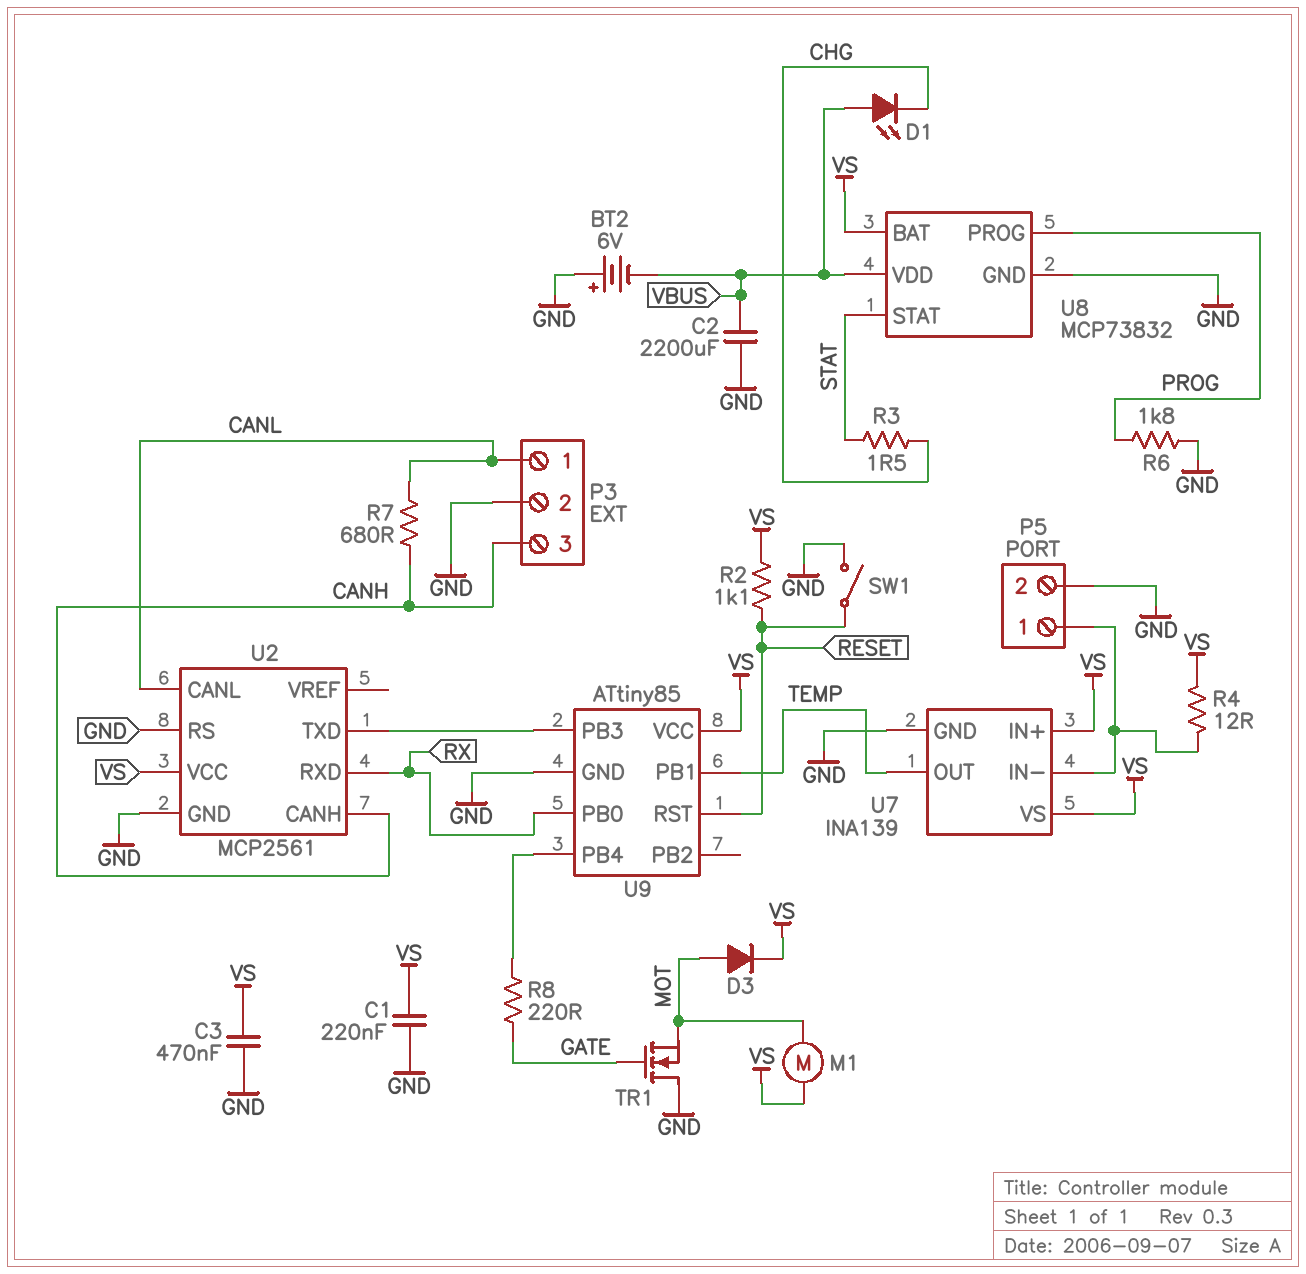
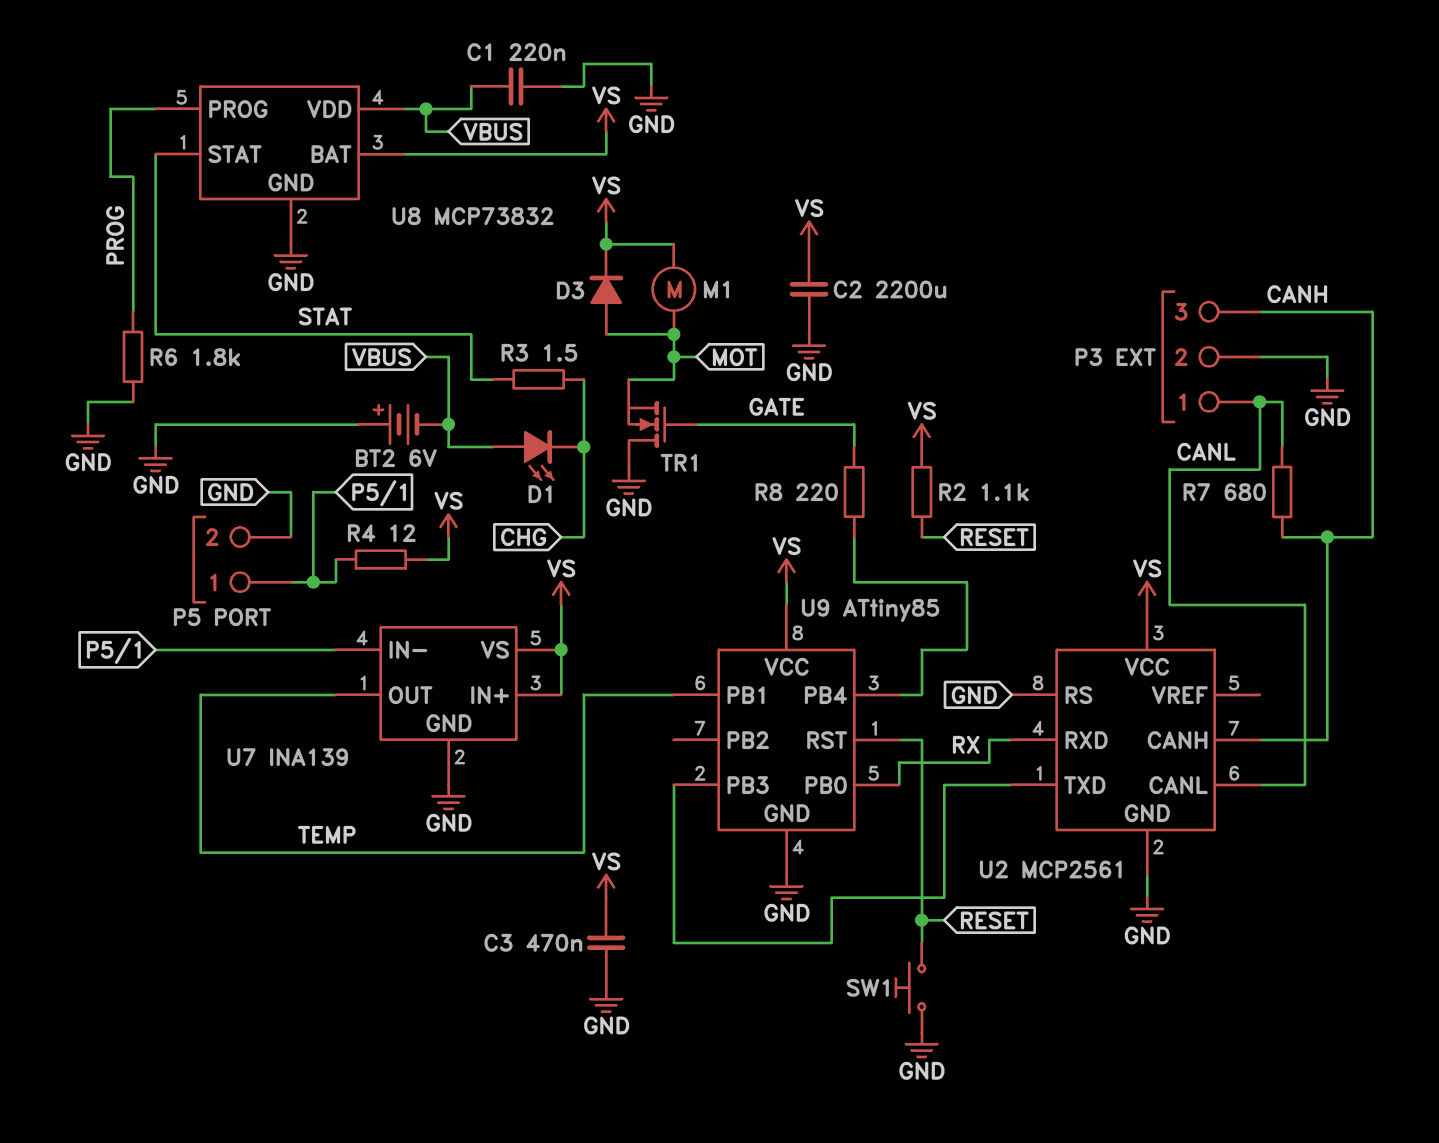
C1: 220nF (GND, VS) -> 220nF (GND, VBUS)
C2: 2200uF (GND, VBUS) -> 2200uF (GND, VS)
SW1: switch (GND, RESET) -> button (GND, RESET)

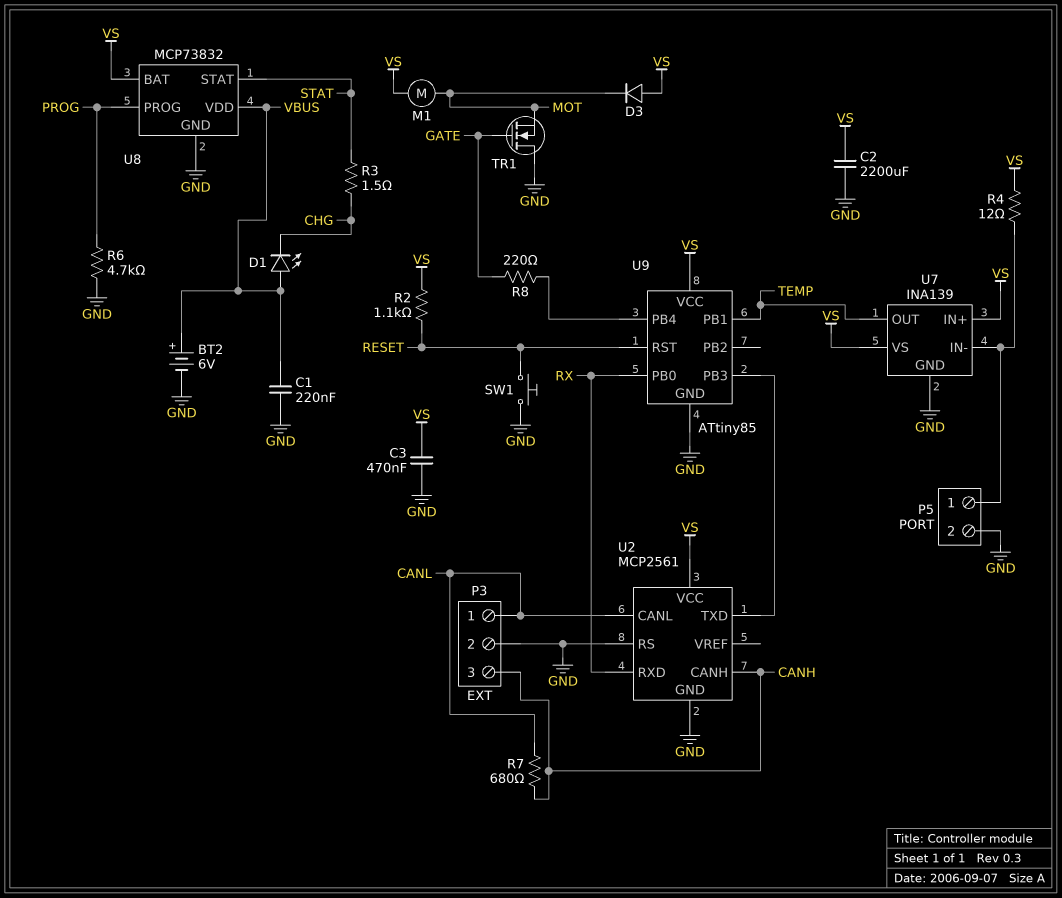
BT2: 6V (plus GND, minus VBUS) -> 6V (plus VBUS, minus GND)
D3: diode (A MOT, K VS) -> diode (A VS, K MOT)
R6: 1.8k (GND, PROG) -> 4.7k (GND, PROG)

